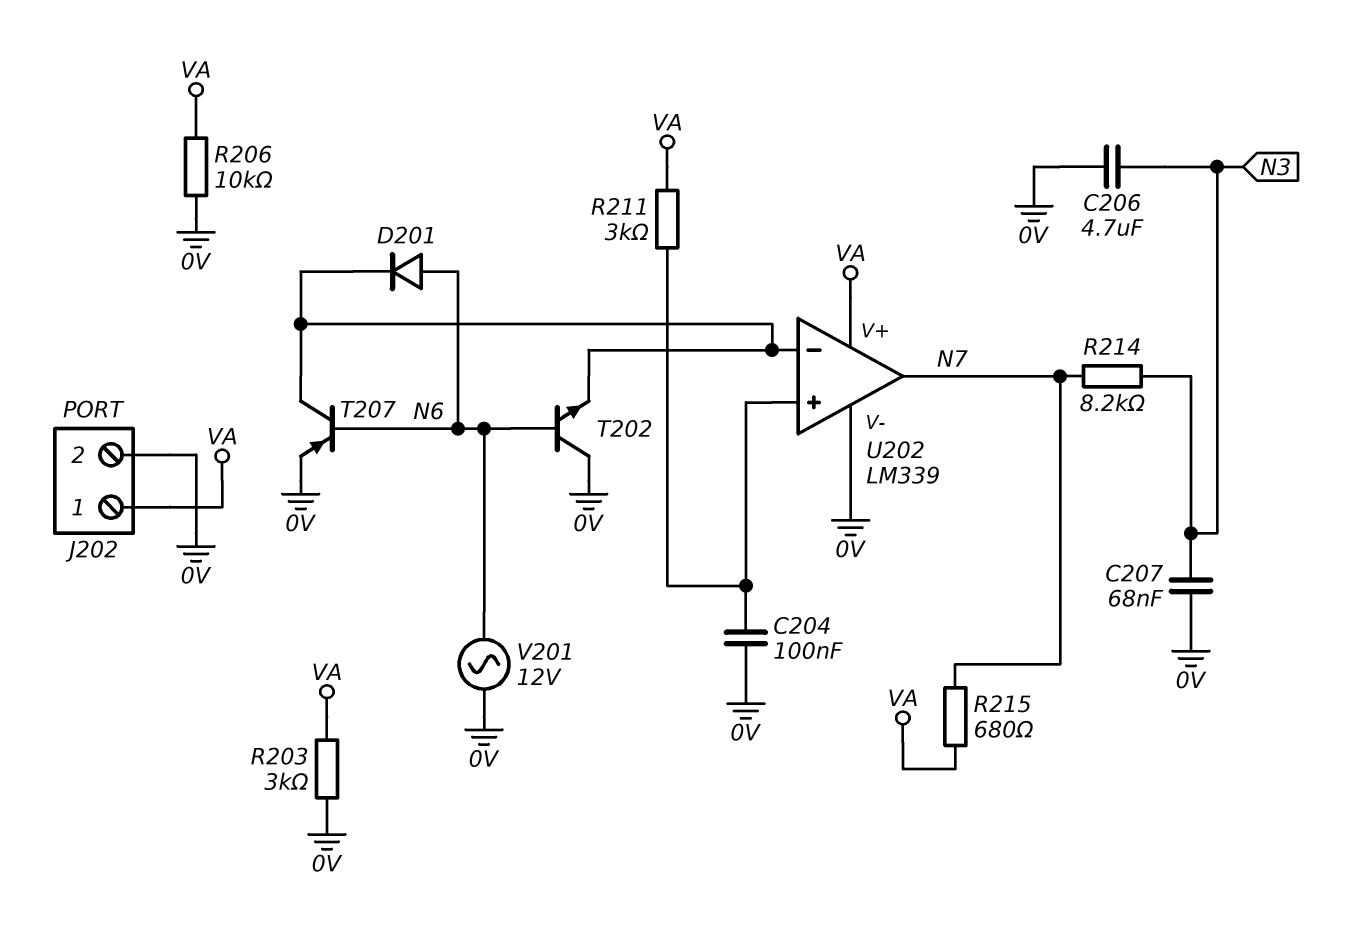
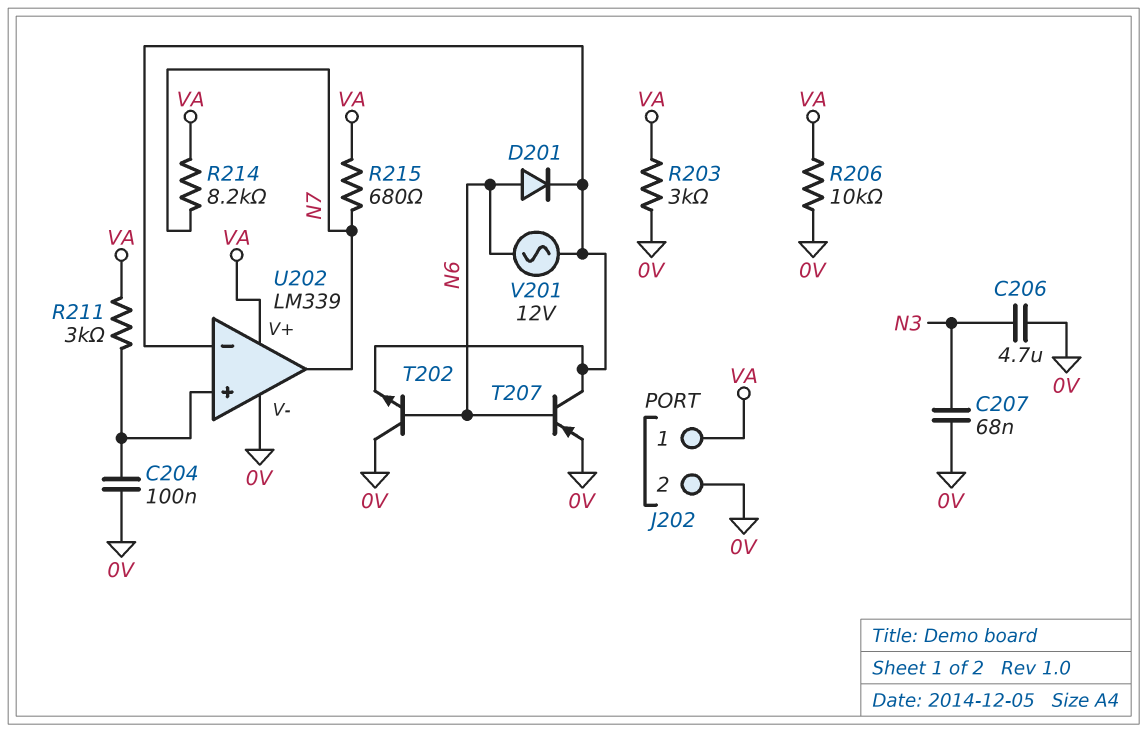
R214: 8.2k (N3, N7) -> 8.2k (N7, VA)
V201: AC 12V (0V, N6) -> AC 12V (N6, U202/in-)

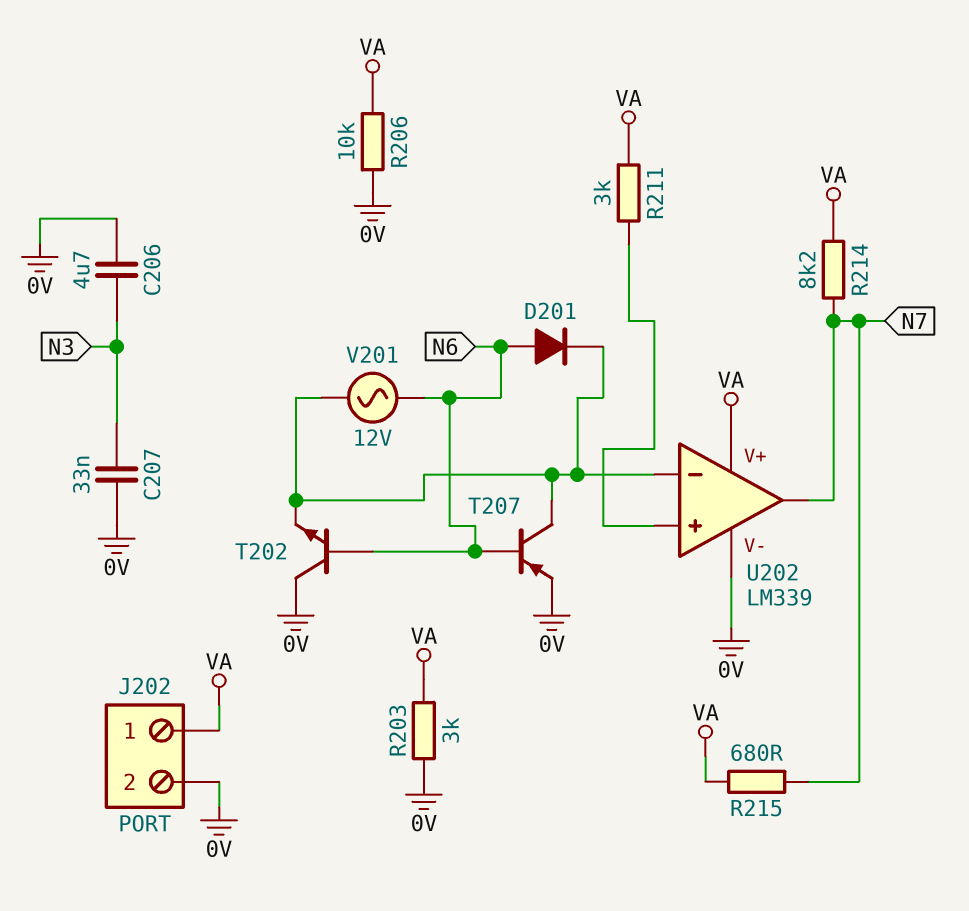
C204: 100nF (0V, U202/in+) -> none
C207: 68nF (0V, N3) -> 33nF (0V, N3)

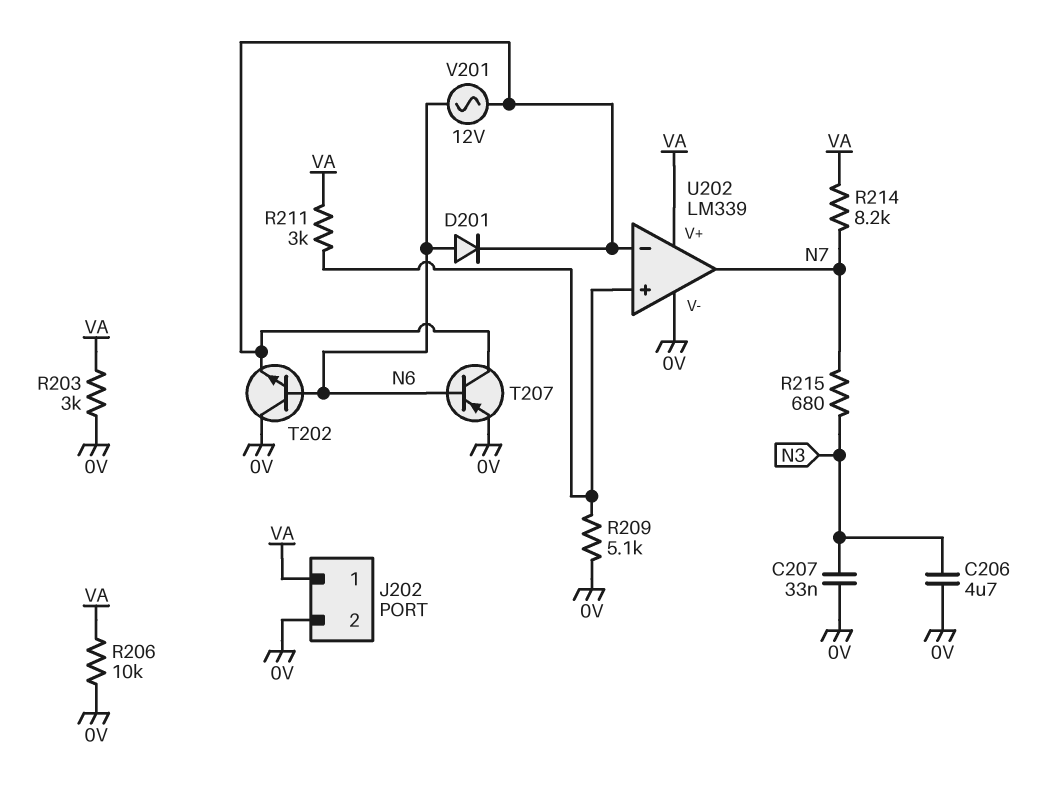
R209: none -> 5.1k (0V, U202/in+)
R215: 680 (N7, VA) -> 680 (N3, N7)

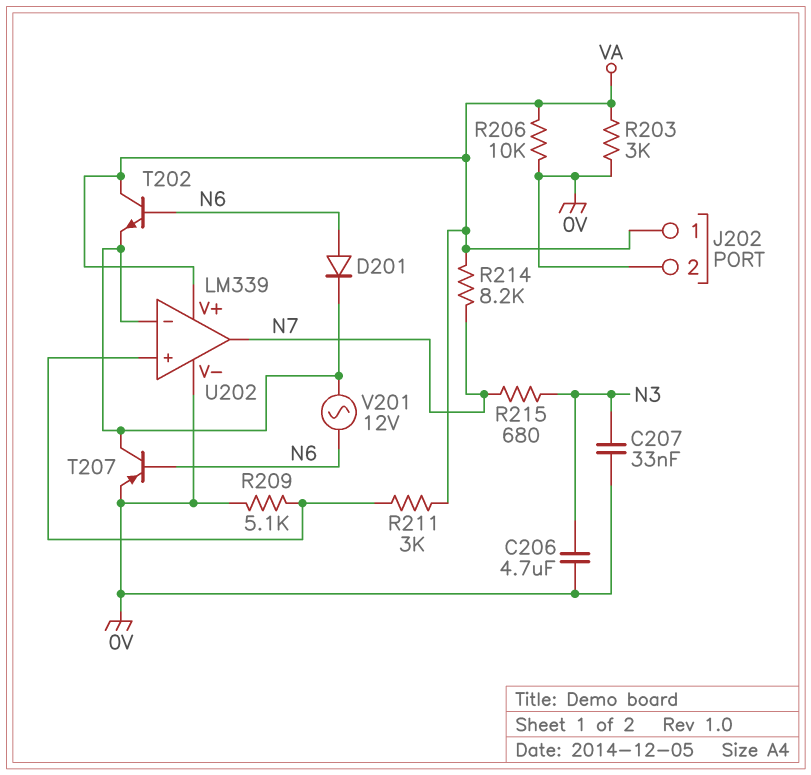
T202: NPN (B N6, C 0V, E U202/in-) -> NPN (B N6, C VA, E U202/in-)

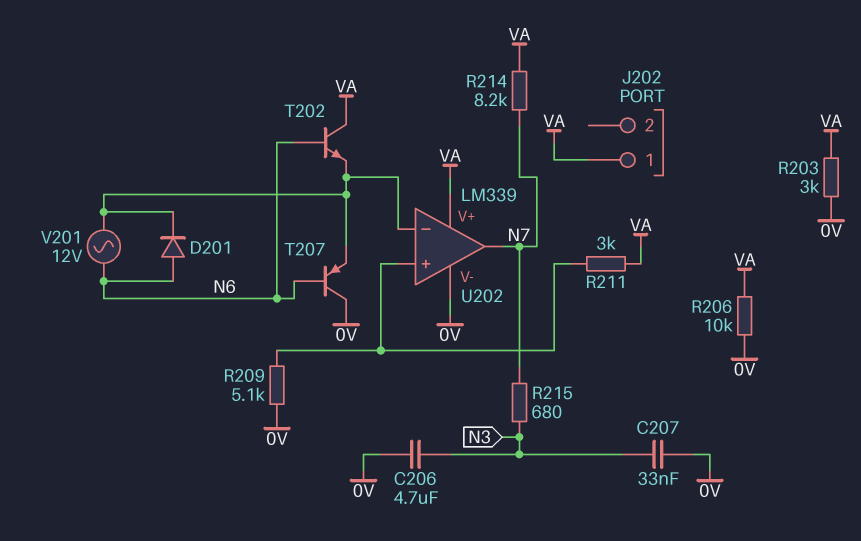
J202 pin 2: 0V -> none
T207: PNP (B N6, C U202/in-, E 0V) -> PNP (B N6, C 0V, E U202/in-)

